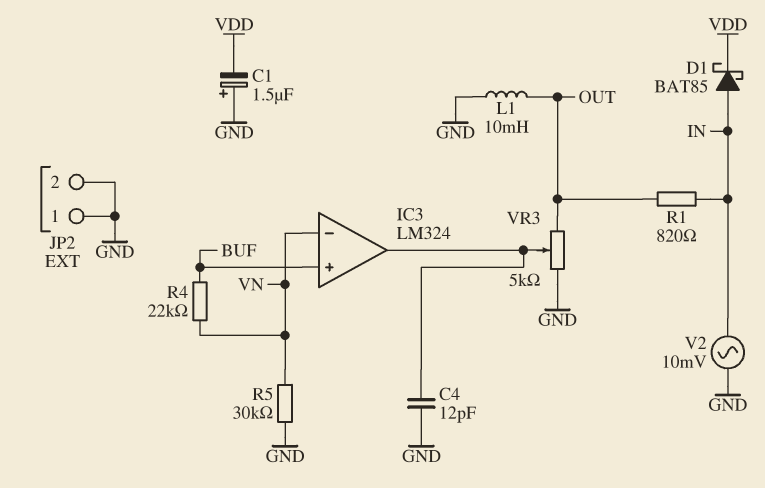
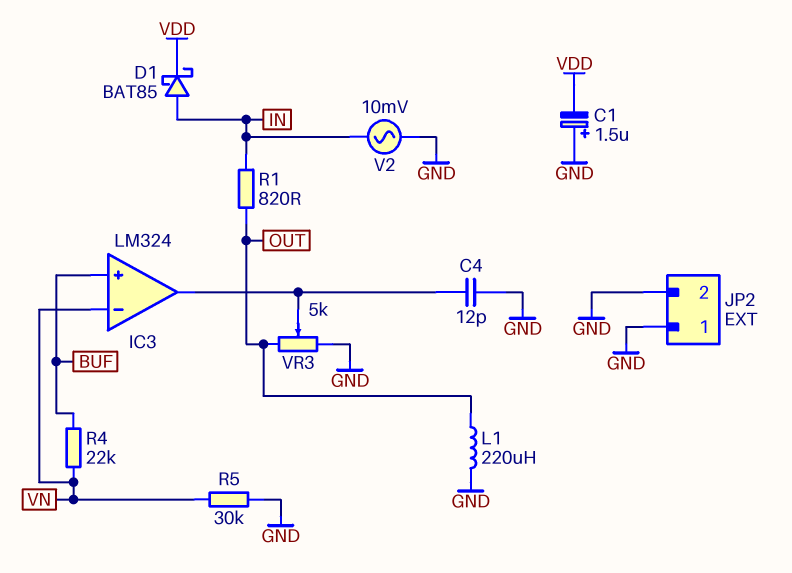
L1: 10mH (GND, OUT) -> 220uH (GND, OUT)

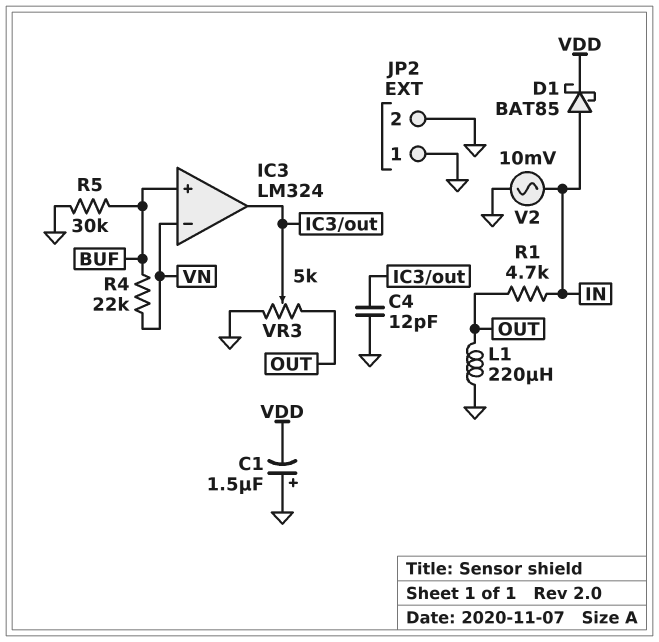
R1: 820 (IN, OUT) -> 4.7k (IN, OUT)
R5: 30k (GND, VN) -> 30k (BUF, GND)

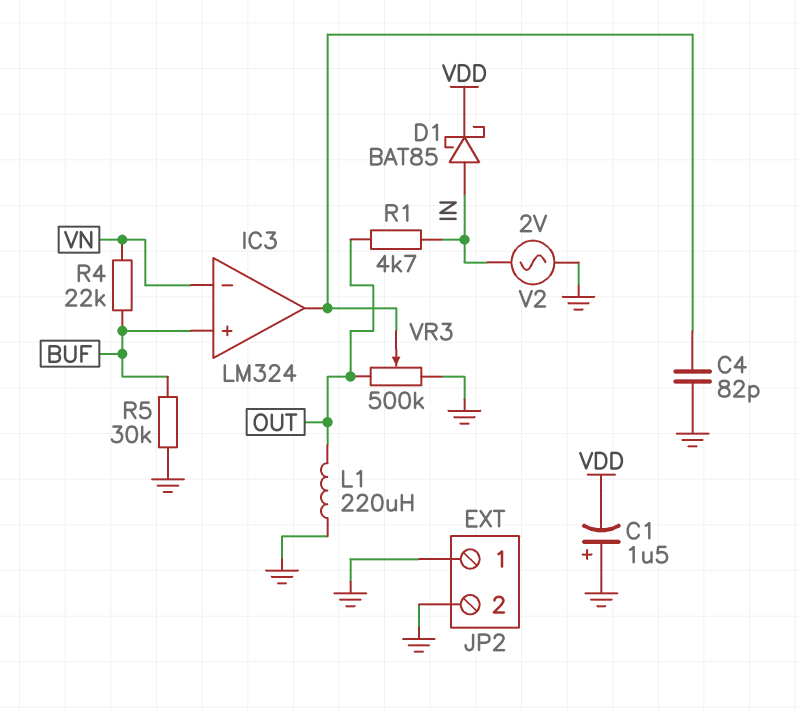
C4: 12pF (GND, IC3/out) -> 82pF (GND, IC3/out)
V2: AC 10mV (GND, IN) -> AC 2V (GND, IN)
VR3: 5k (GND, OUT, wiper IC3/out) -> 500k (GND, OUT, wiper IC3/out)

